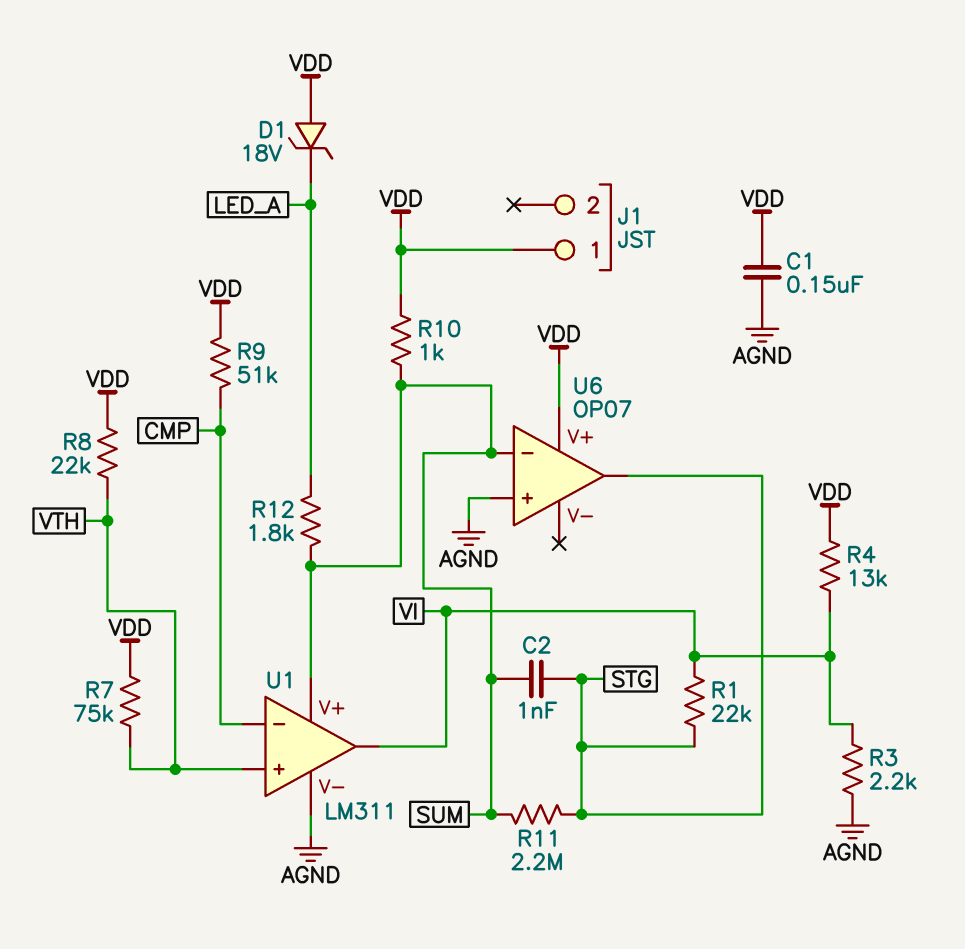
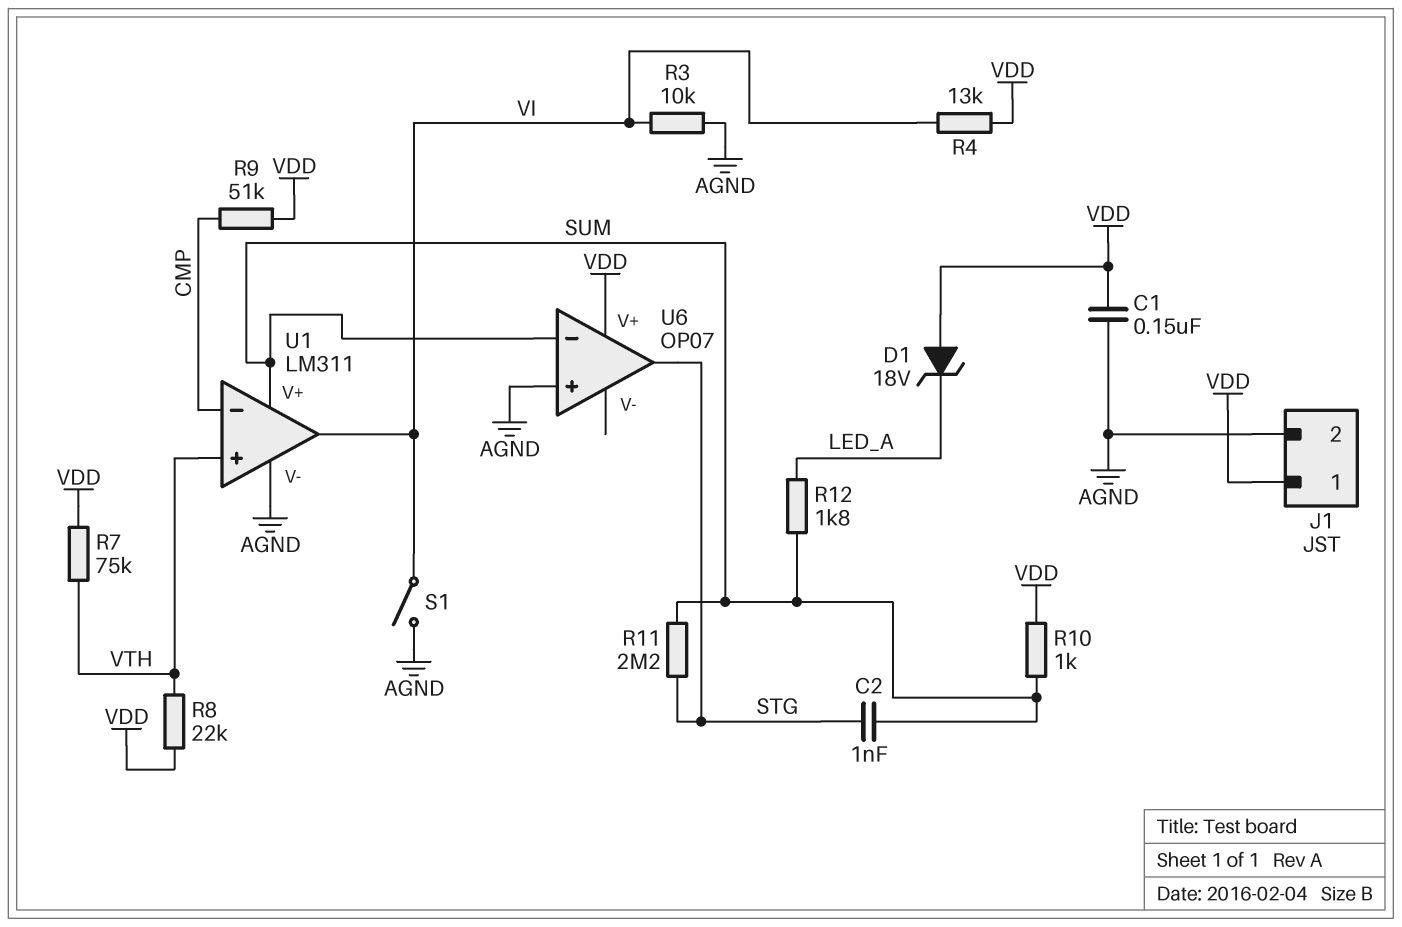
J1 pin 2: none -> AGND
R1: 22k (STG, VI) -> none
R3: 2.2k (AGND, VI) -> 10k (AGND, VI)
S1: none -> switch (AGND, VI)

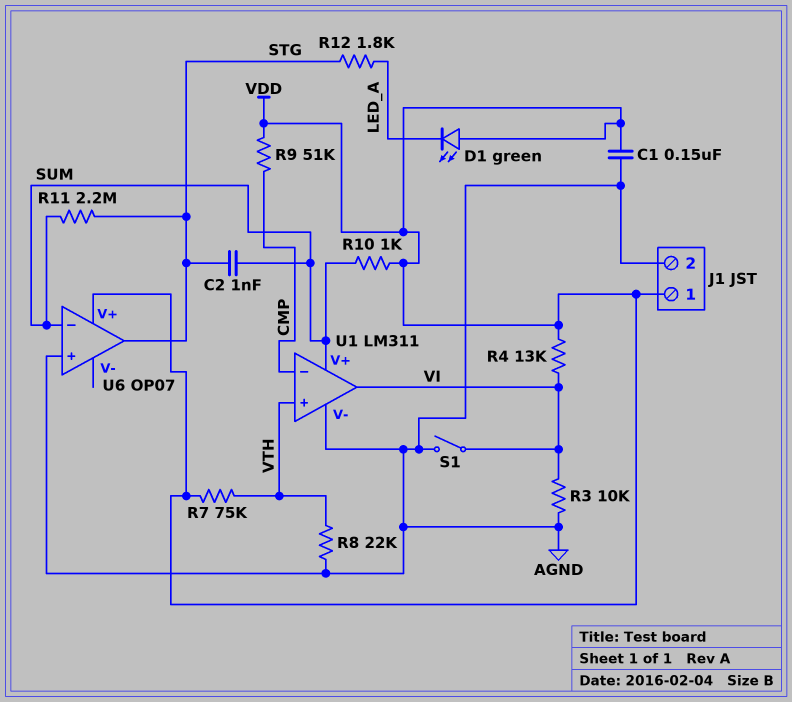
D1: zener 18V (A VDD, K LED_A) -> LED green (A VDD, K LED_A)
R8: 22k (VDD, VTH) -> 22k (AGND, VTH)
R12: 1.8k (LED_A, SUM) -> 1.8k (LED_A, STG)

